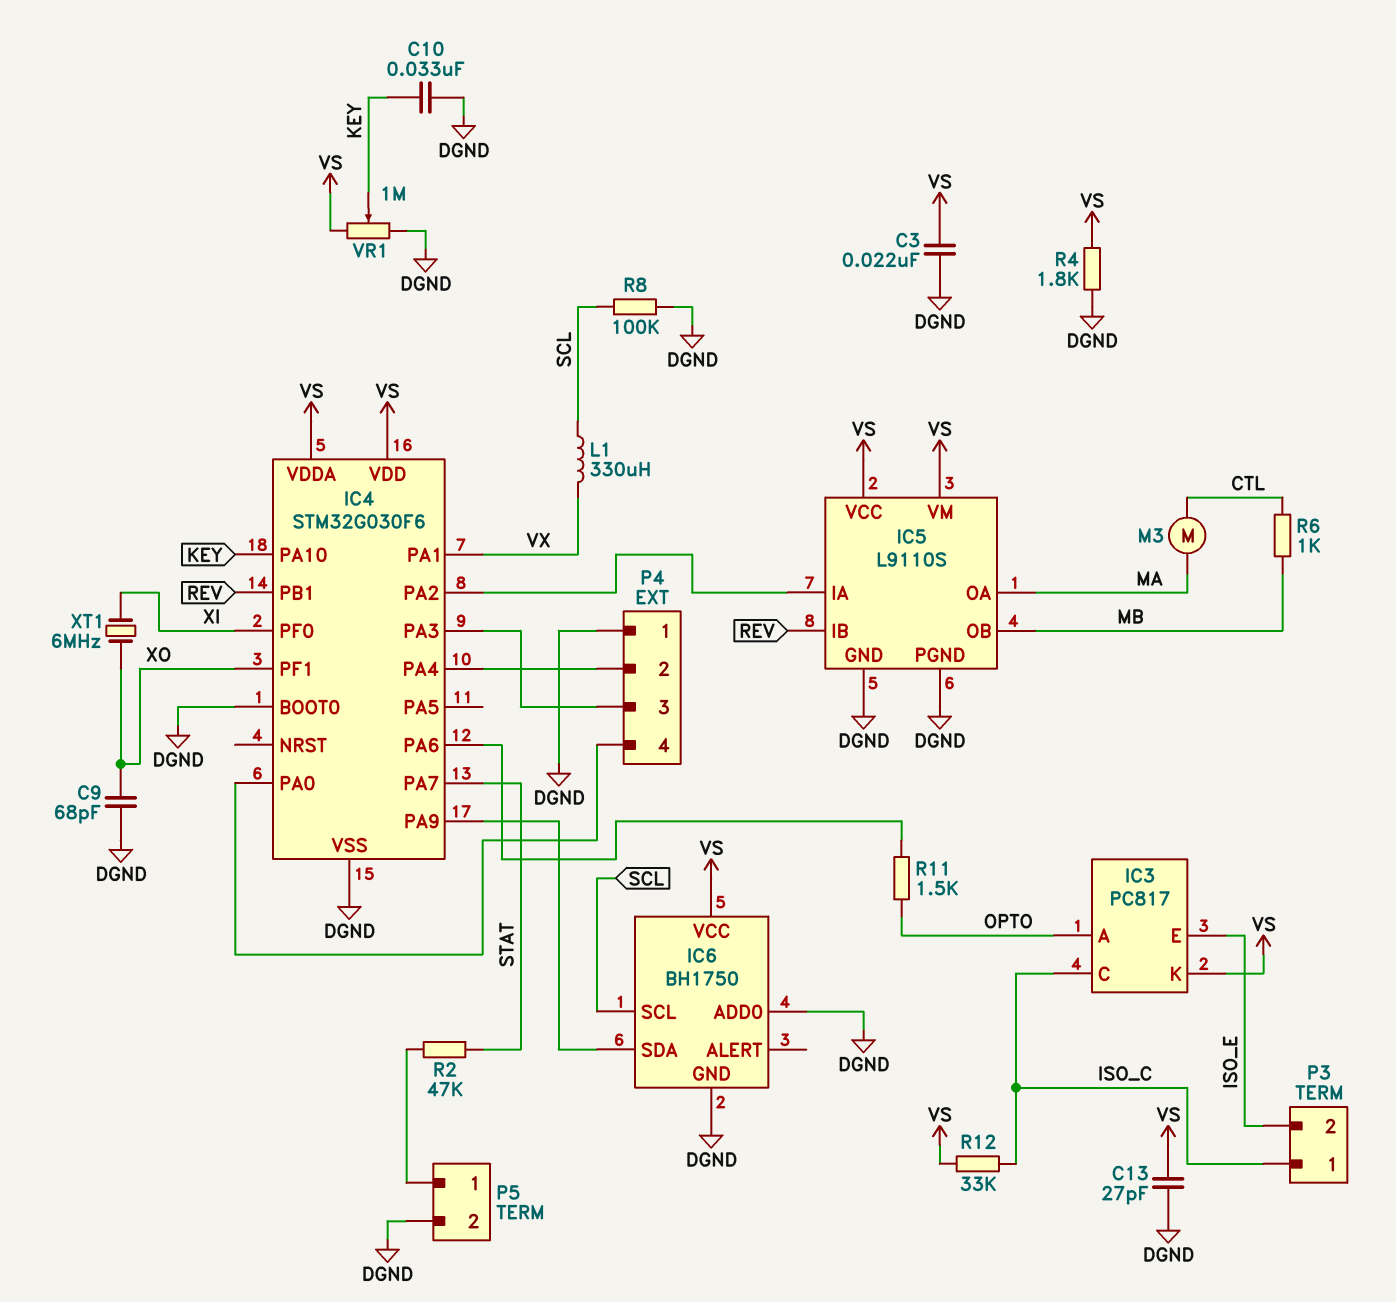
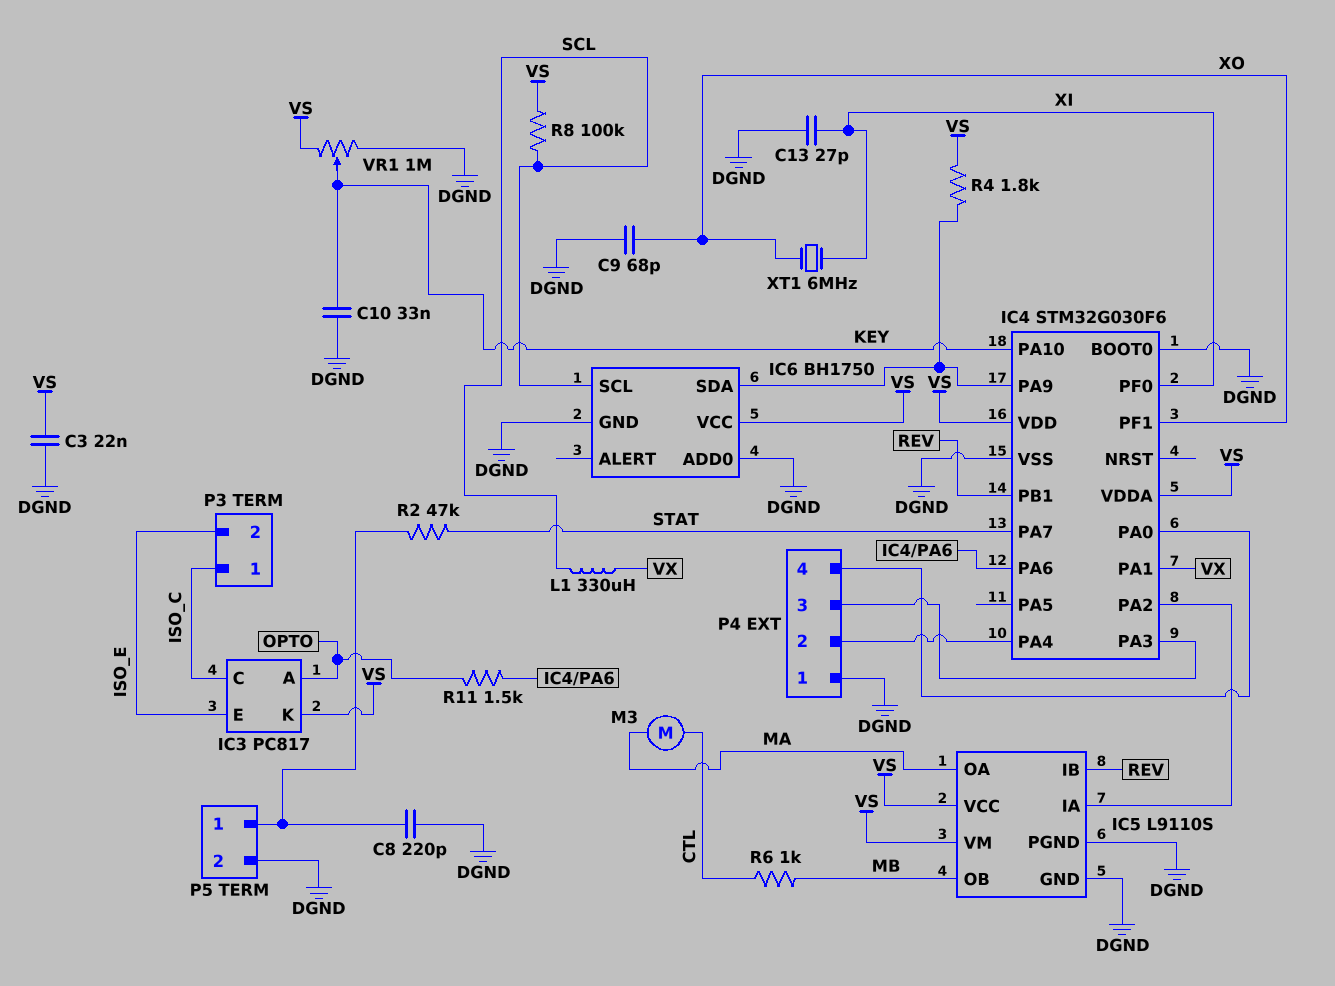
C8: none -> 220pF (DGND, P5/1)
C13: 27pF (DGND, VS) -> 27pF (DGND, XI)
R4: 1.8k (DGND, VS) -> 1.8k (IC4/PA9, VS)
R8: 100k (DGND, SCL) -> 100k (SCL, VS)
R12: 33k (ISO_C, VS) -> none

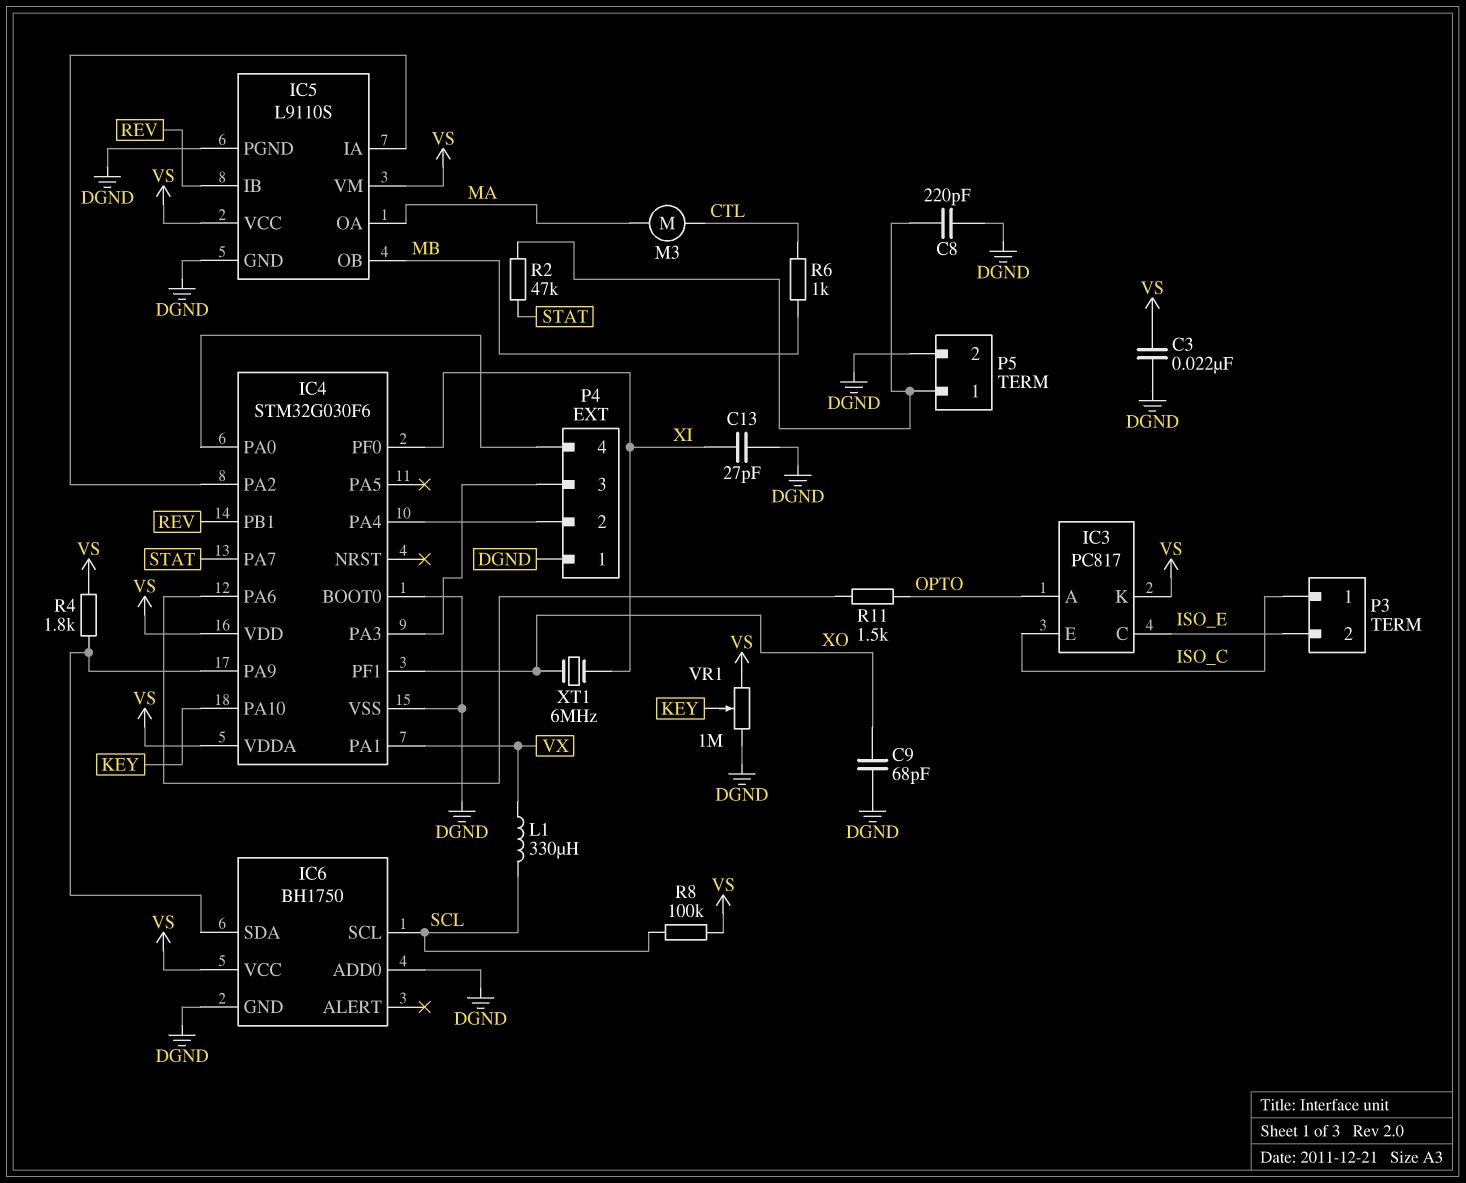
C10: 33nF (DGND, KEY) -> none
IC3 pin C: ISO_C -> ISO_E
IC3 pin E: ISO_E -> ISO_C

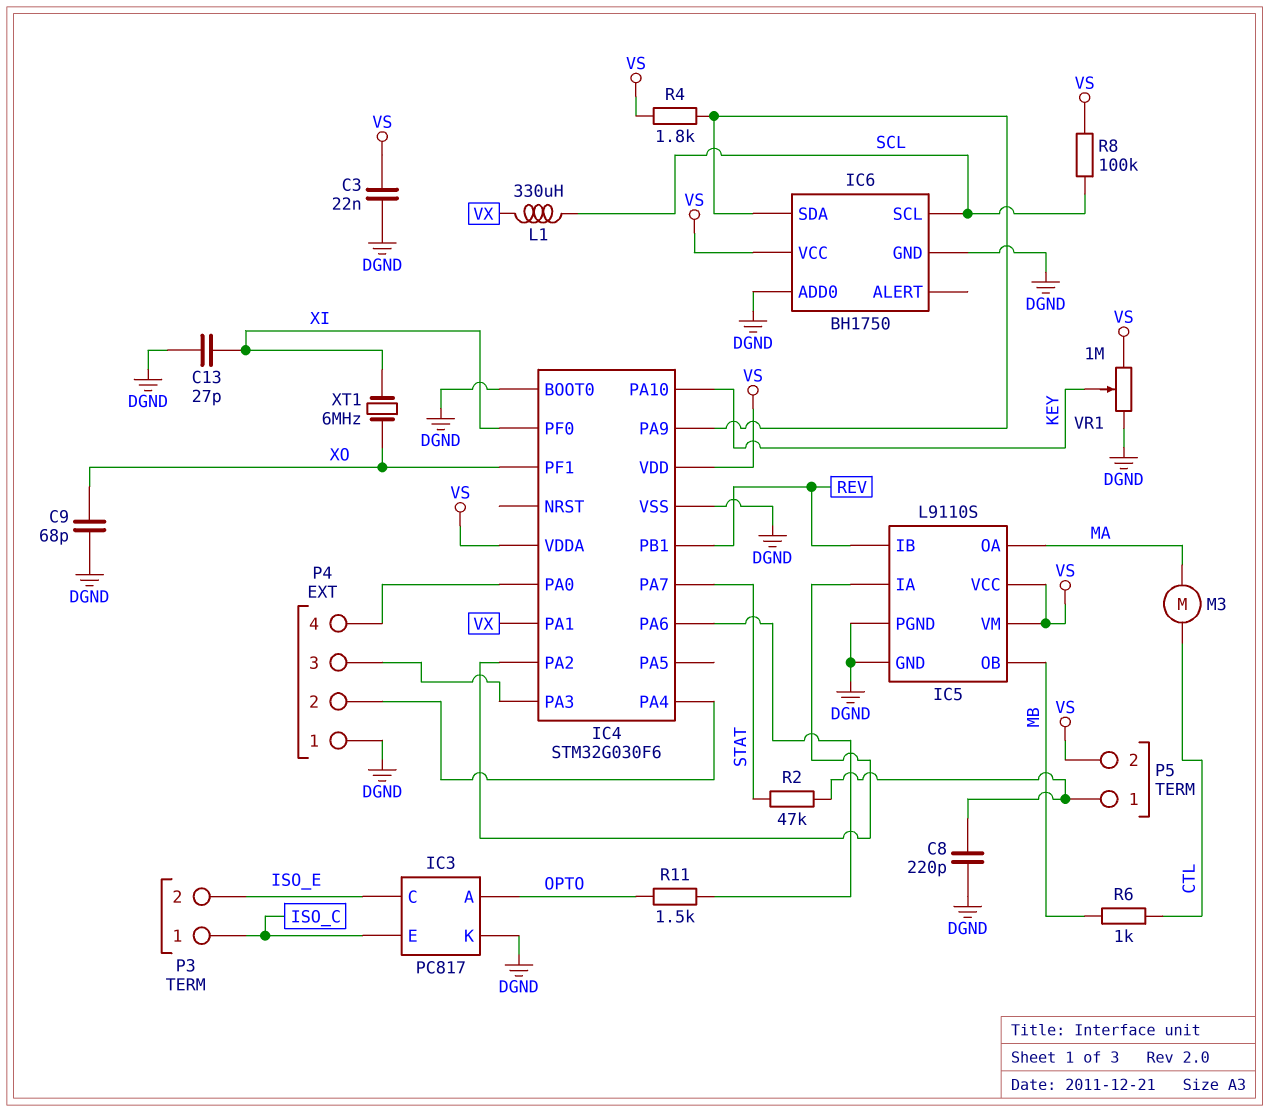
IC3 pin K: VS -> DGND
P5 pin 2: DGND -> VS

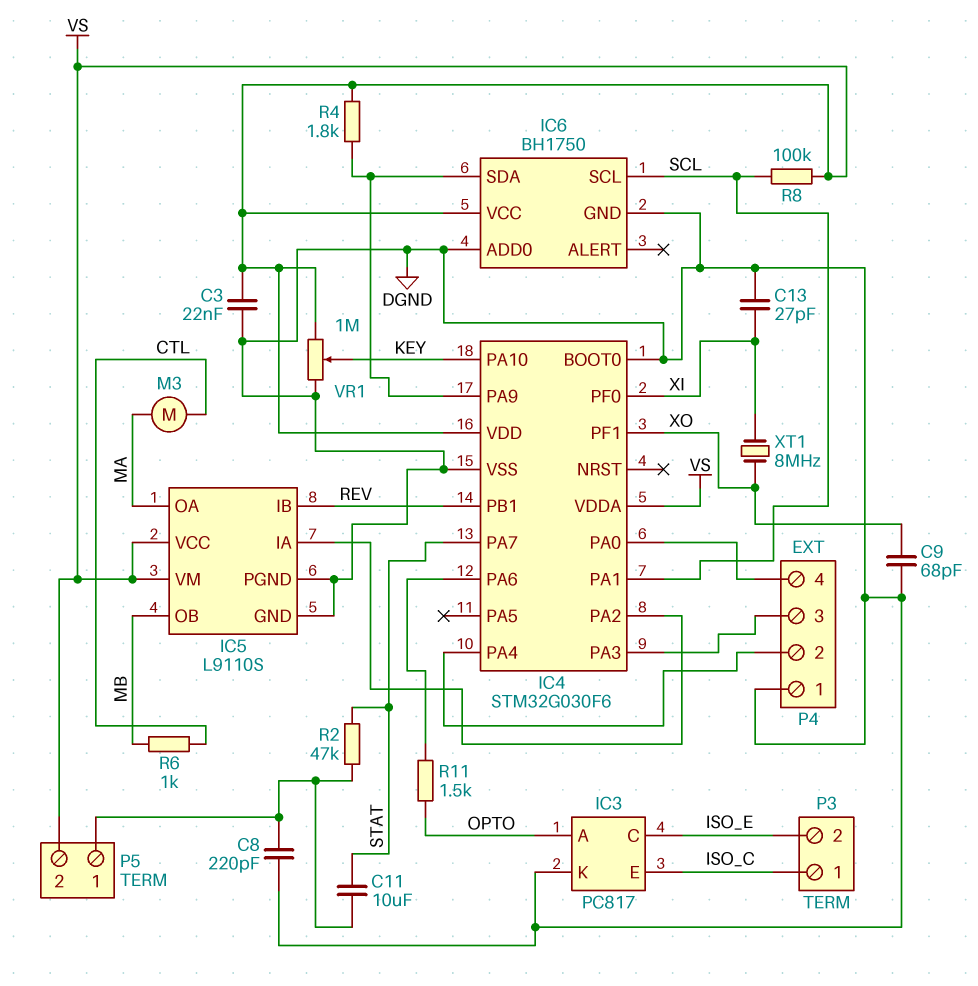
C11: none -> 10uF (P5/1, STAT)
IC4 pin PA1: VX -> SCL
L1: 330uH (SCL, VX) -> none
XT1: 6MHz (XI, XO) -> 8MHz (XI, XO)

